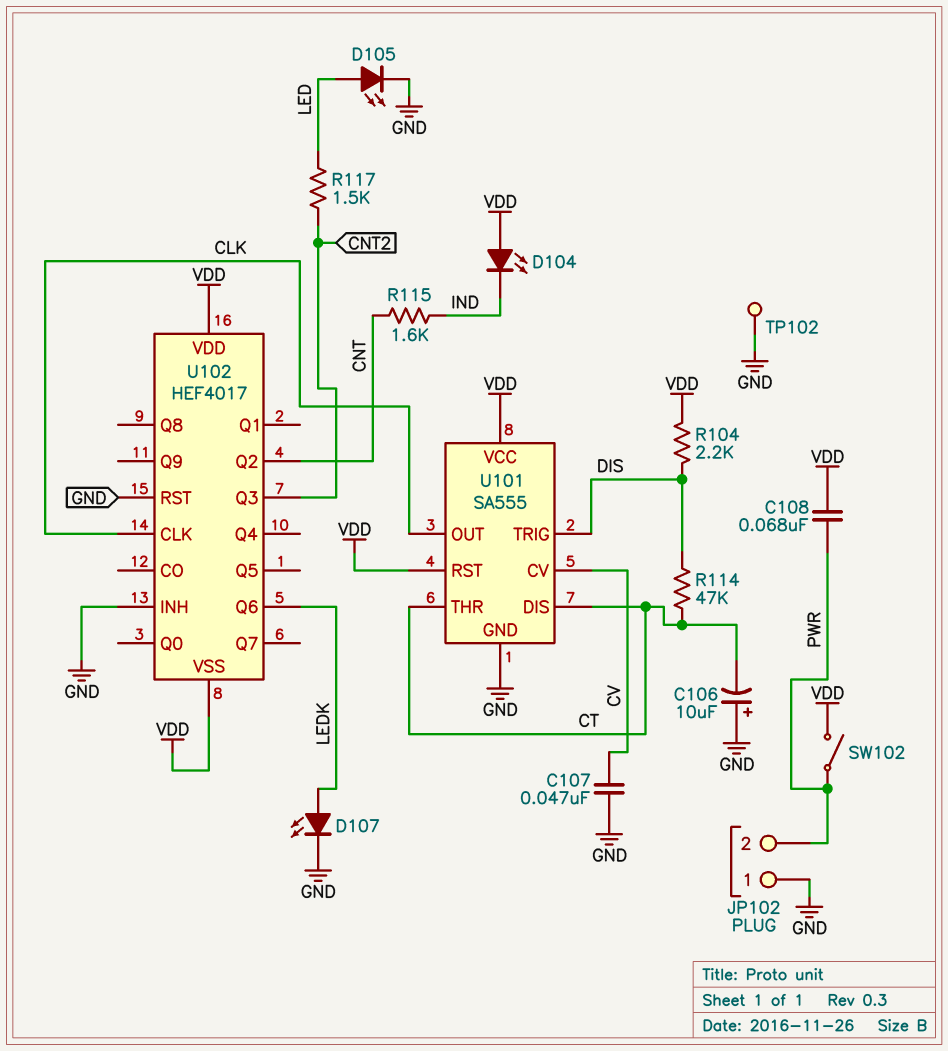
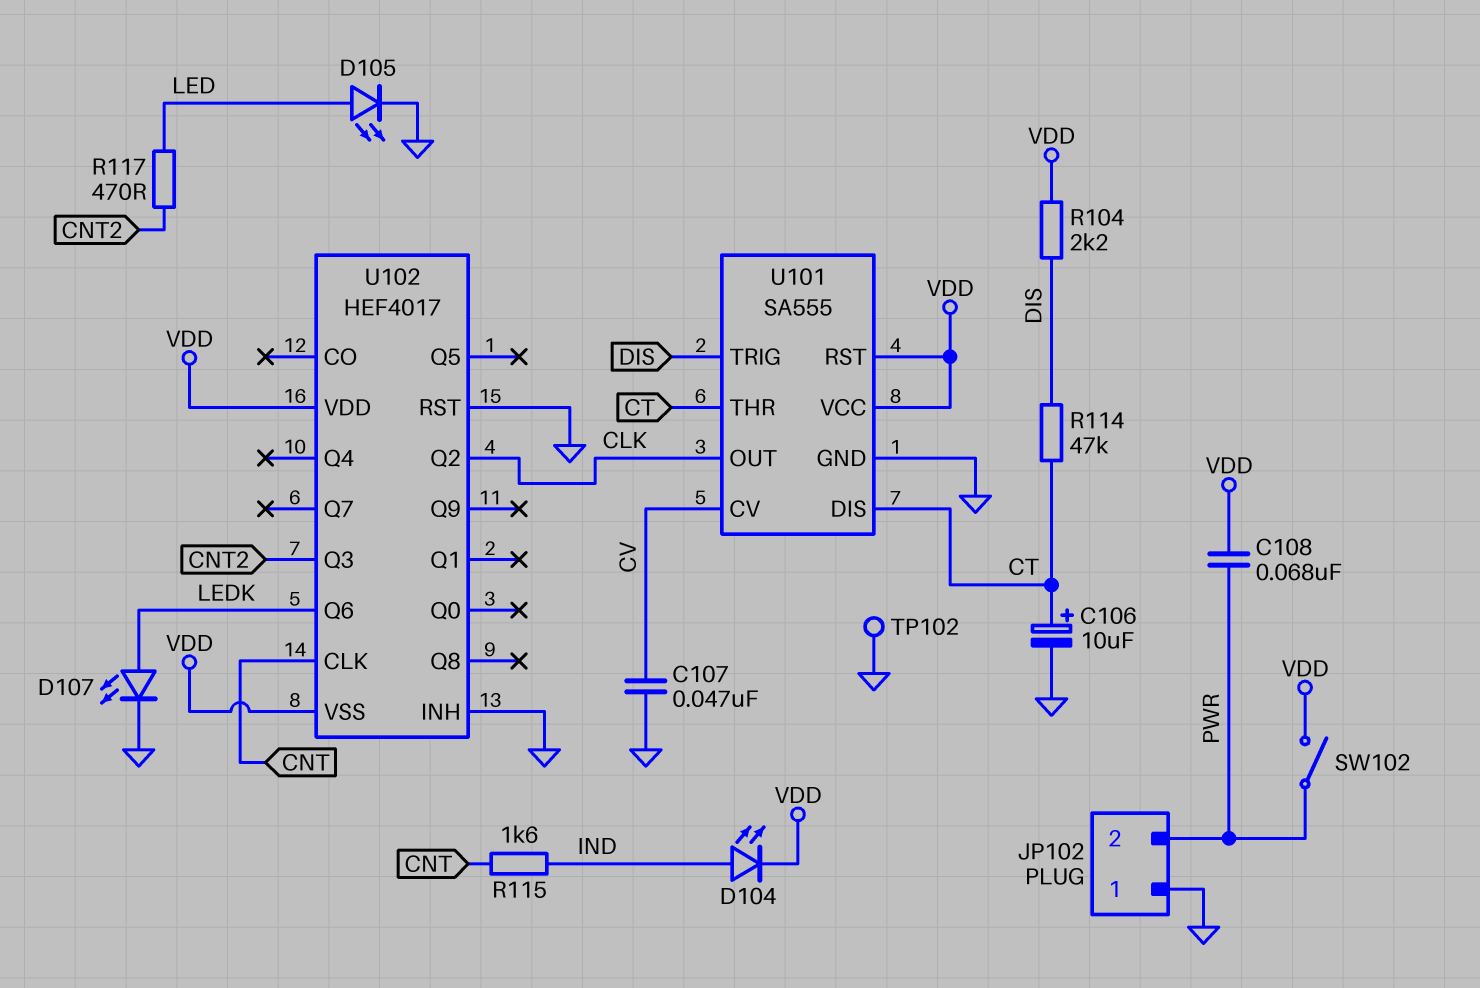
C106: 10uF (plus GND, minus CT) -> 10uF (plus CT, minus GND)
D104: LED (A VDD, K IND) -> LED (A IND, K VDD)
R117: 1.5k (CNT2, LED) -> 470 (CNT2, LED)
U102 pin CLK: CLK -> CNT
U102 pin Q2: CNT -> CLK

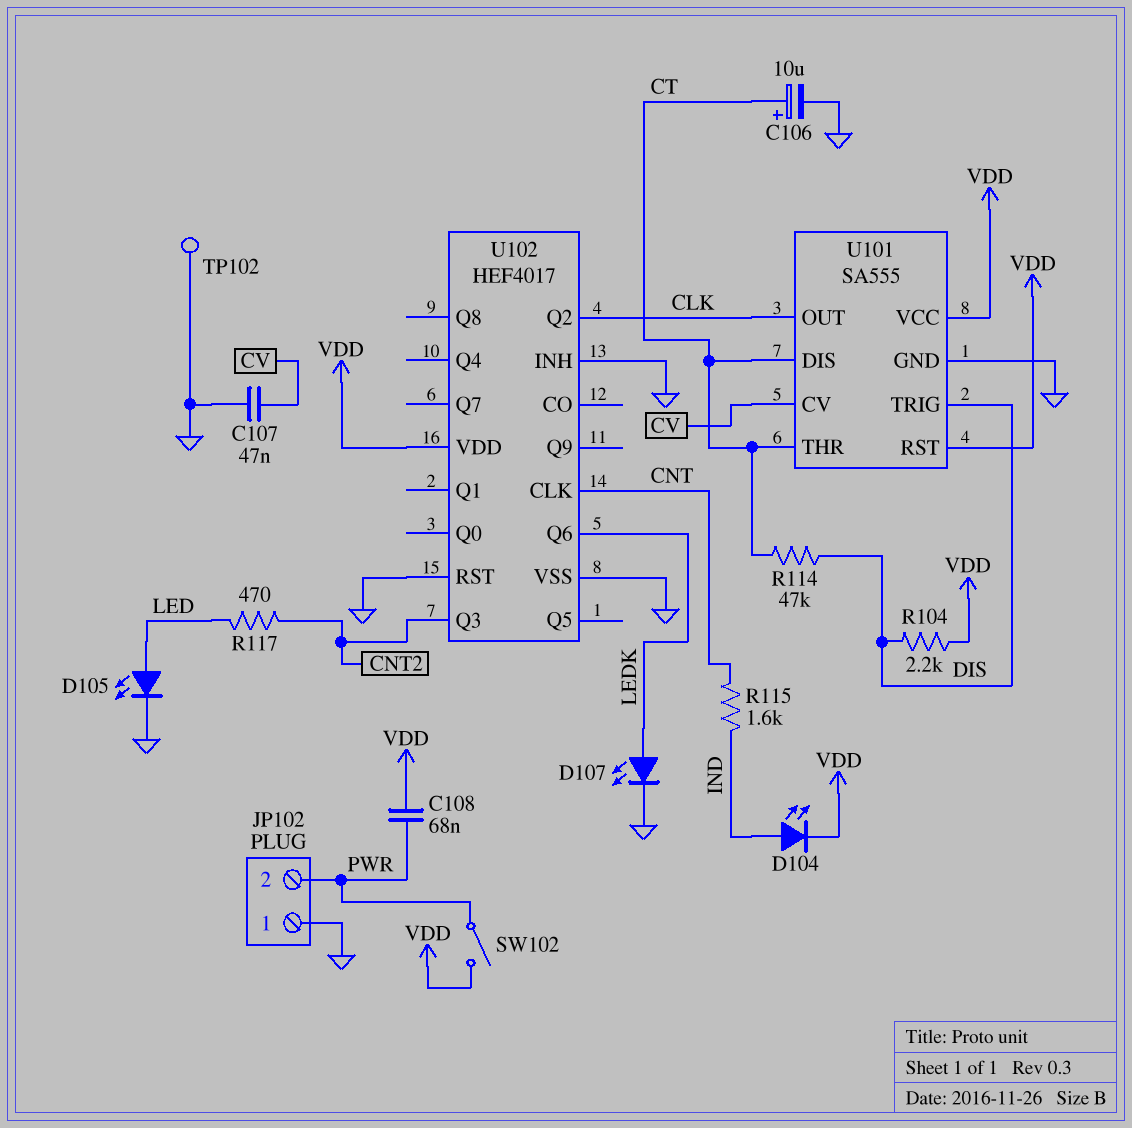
U102 pin VSS: VDD -> GND

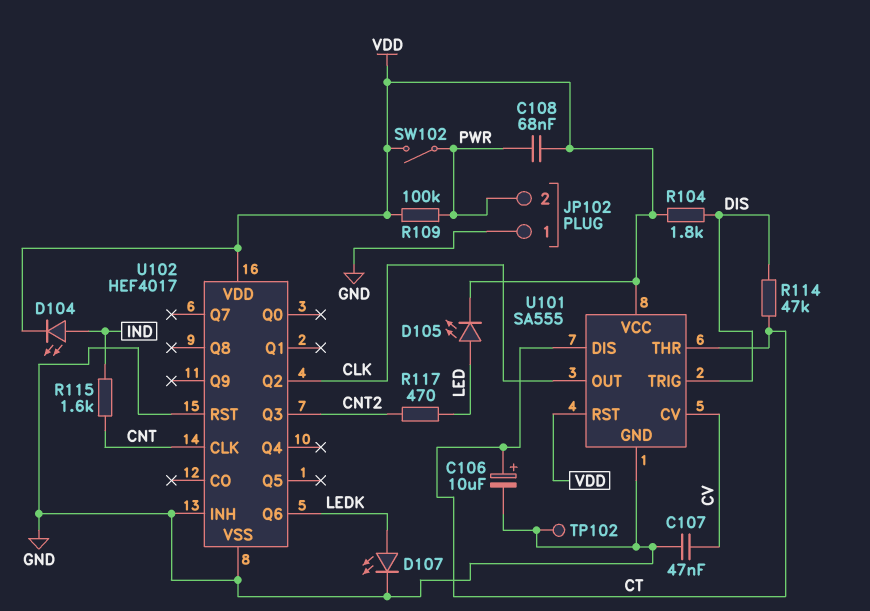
D105: LED (A LED, K GND) -> LED (A LED, K VDD)
R104: 2.2k (DIS, VDD) -> 1.8k (DIS, VDD)
R109: none -> 100k (PWR, VDD)

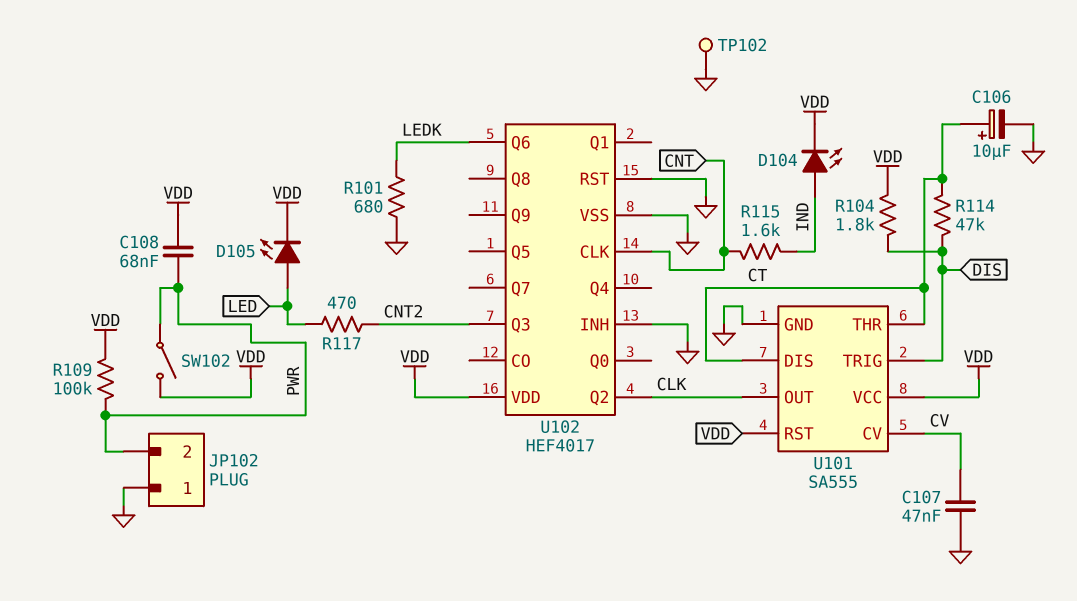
D107: LED (A LEDK, K GND) -> none
R101: none -> 680 (GND, LEDK)

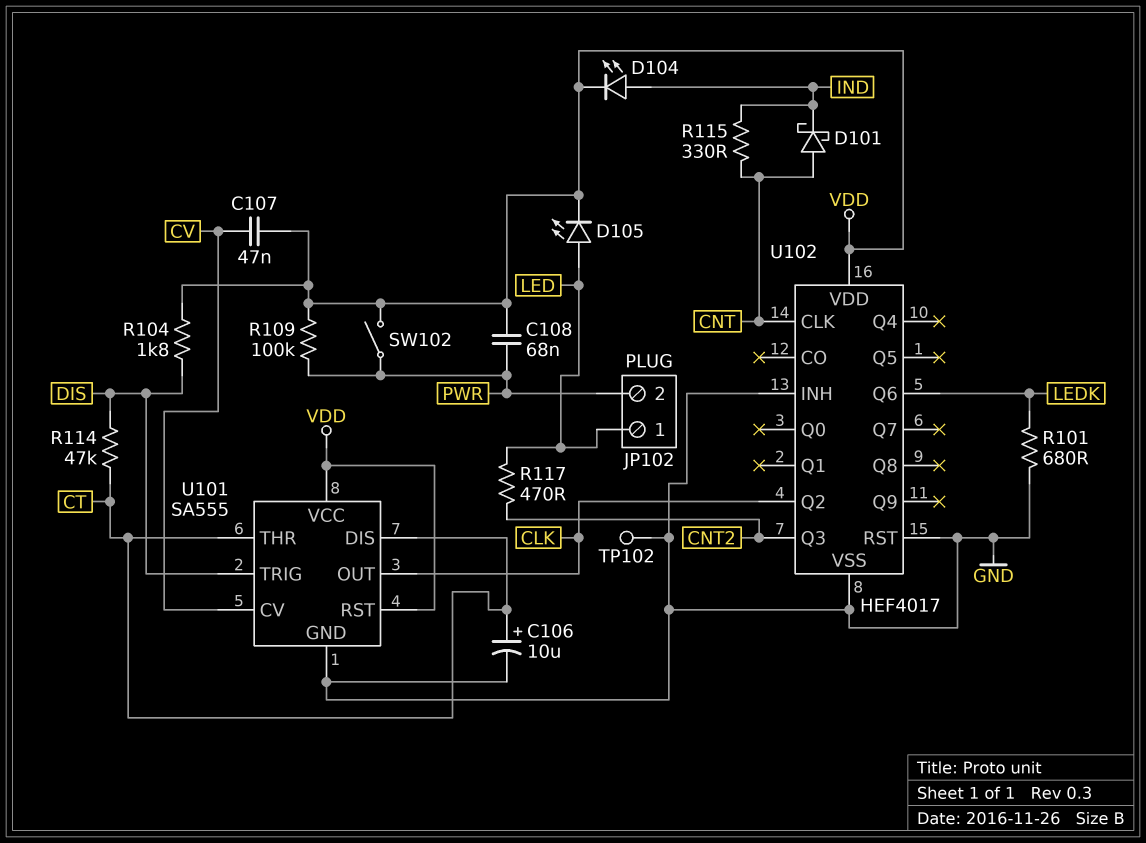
C107: 47nF (CV, GND) -> 47nF (CV, VDD)
D101: none -> schottky (A CNT, K IND)
JP102 pin 1: GND -> LED
R115: 1.6k (CNT, IND) -> 330 (CNT, IND)

